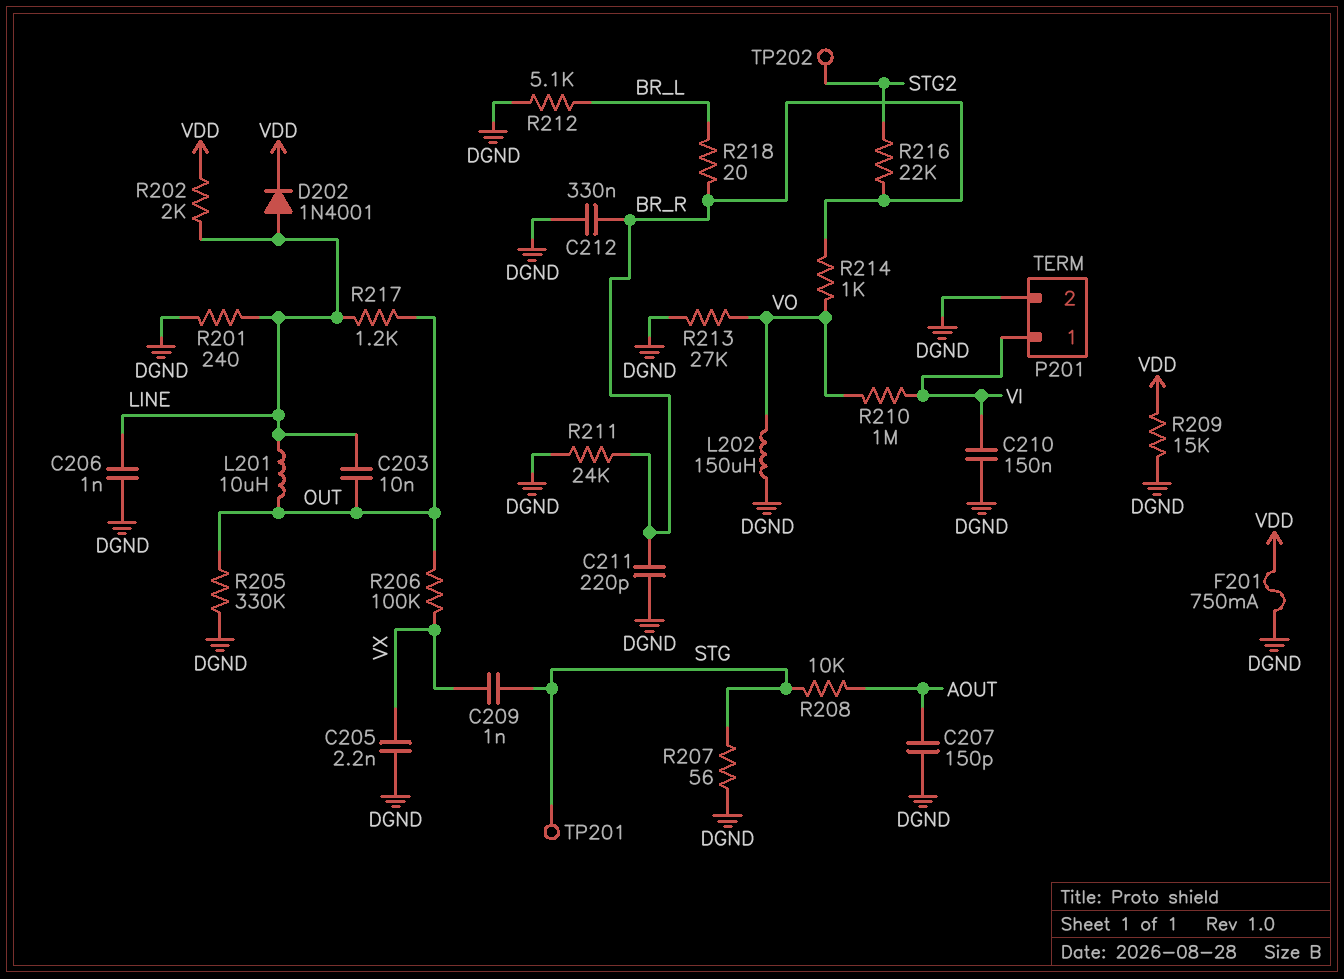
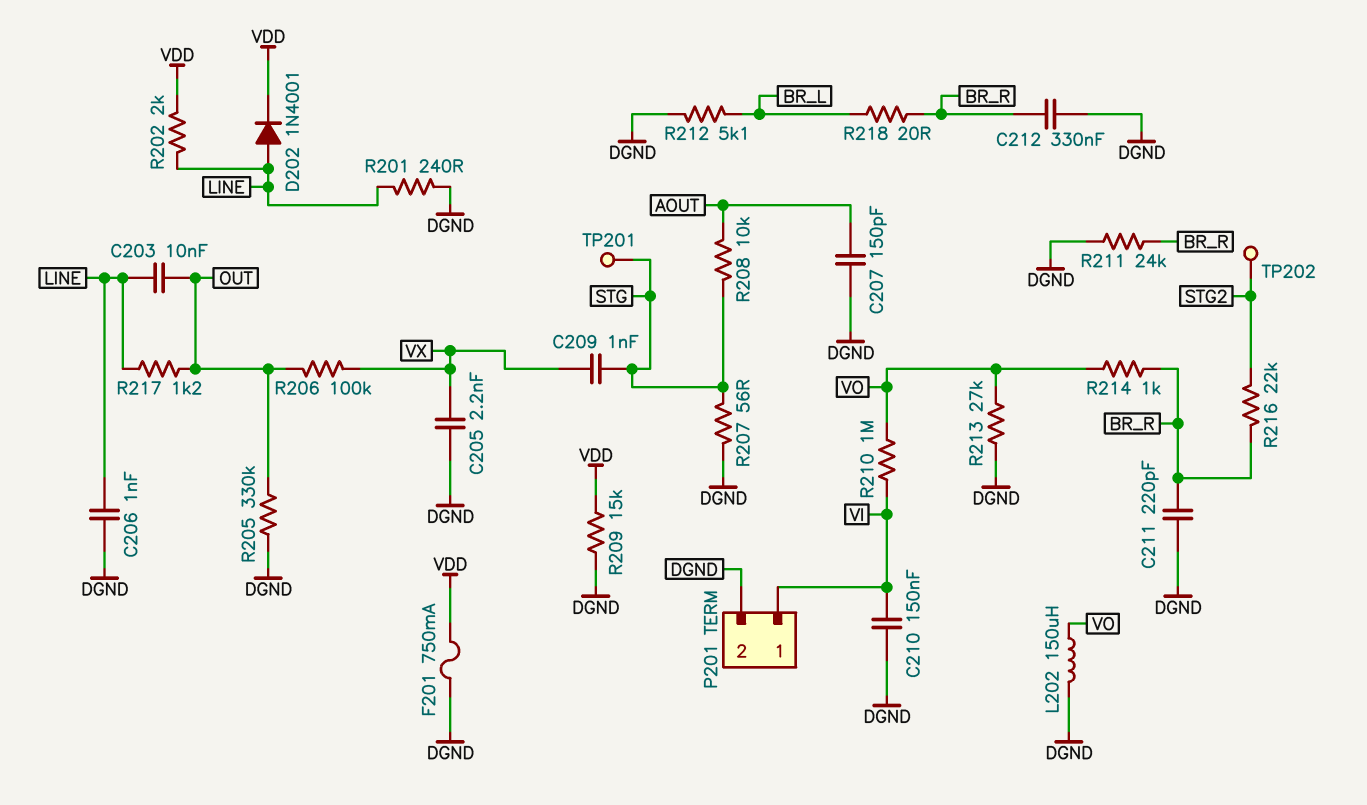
L201: 10uH (LINE, OUT) -> none

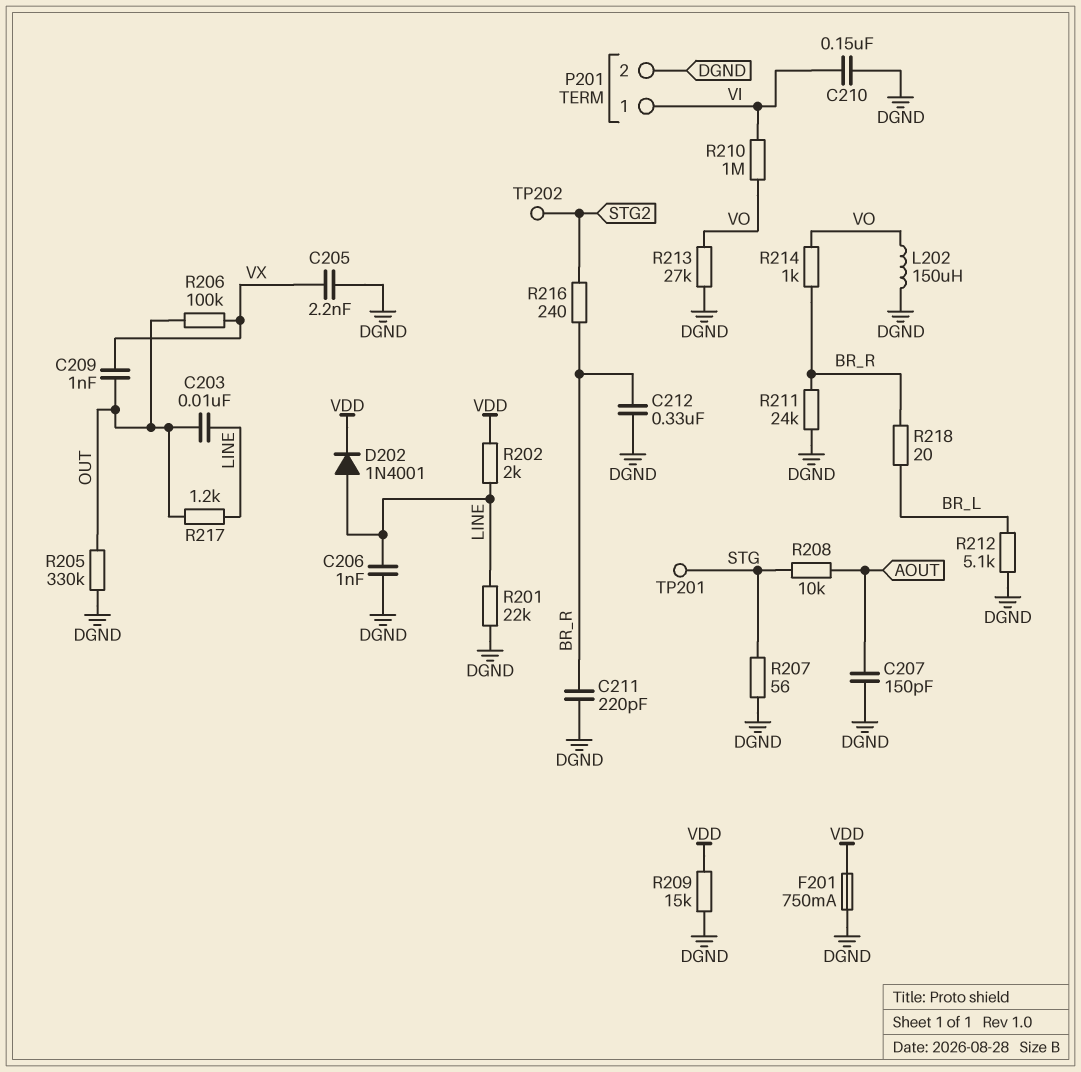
C209: 1nF (STG, VX) -> 1nF (OUT, VX)
R201: 240 (DGND, LINE) -> 22k (DGND, LINE)
R216: 22k (BR_R, STG2) -> 240 (BR_R, STG2)

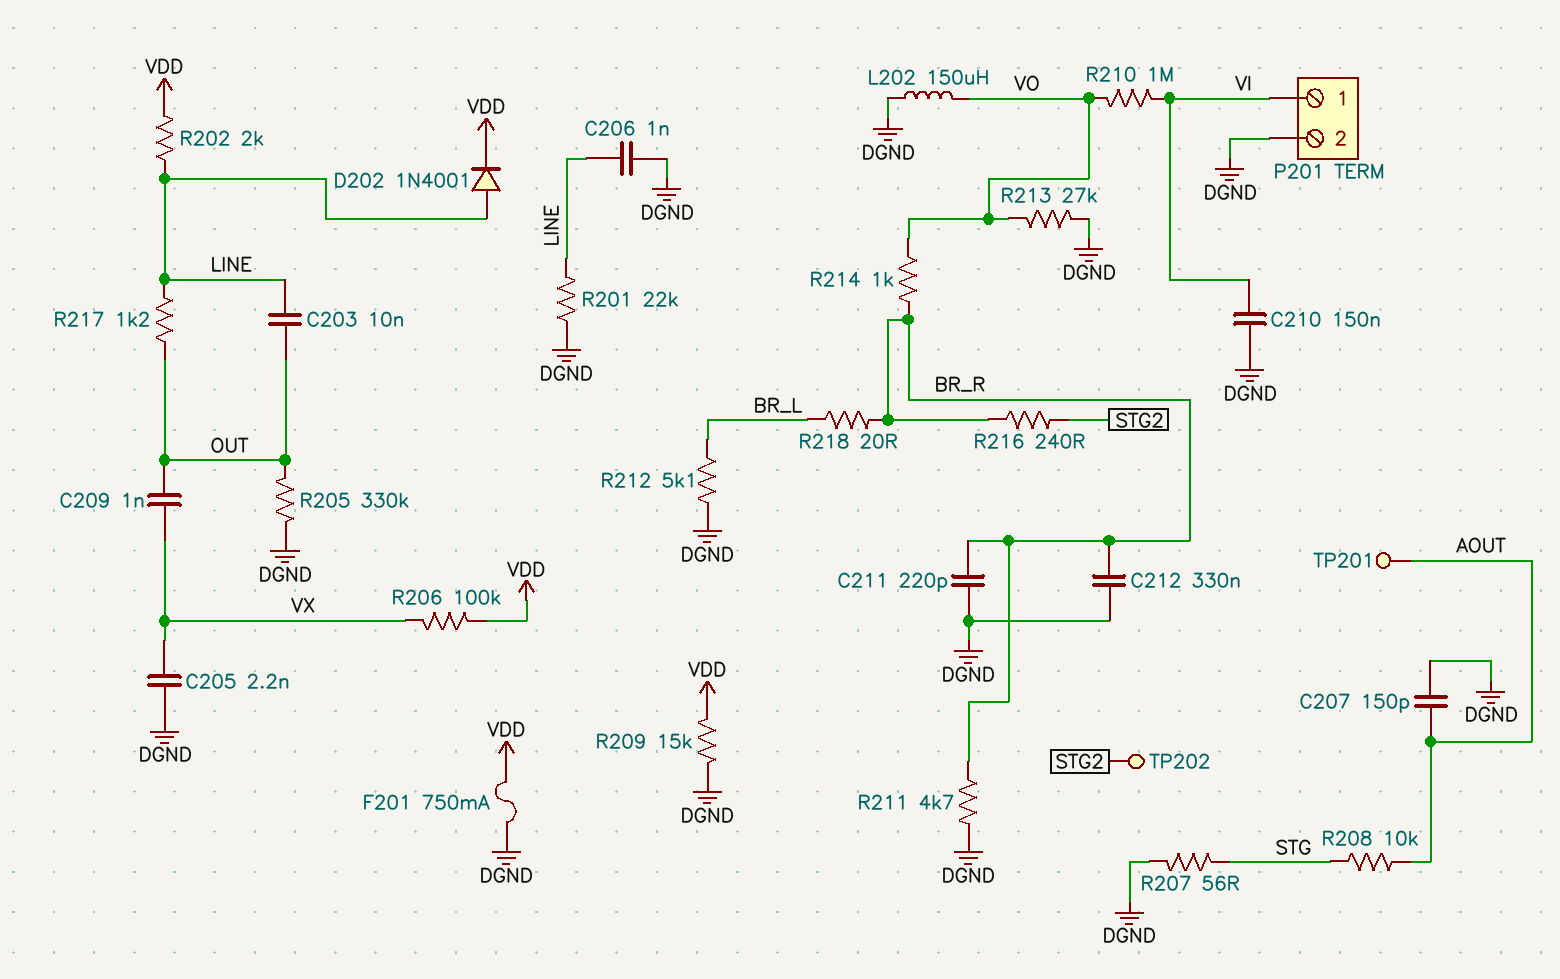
R206: 100k (OUT, VX) -> 100k (VDD, VX)
R211: 24k (BR_R, DGND) -> 4.7k (BR_R, DGND)
TP201: test point (STG) -> test point (AOUT)

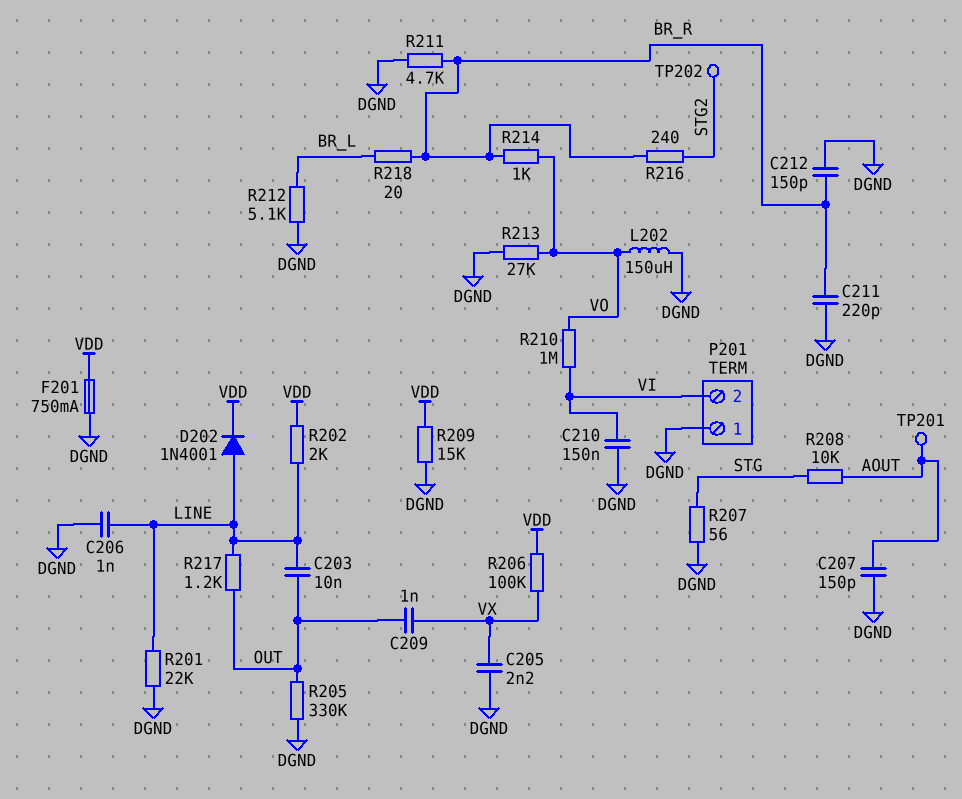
C212: 330nF (BR_R, DGND) -> 150pF (BR_R, DGND)
P201 pin 1: VI -> DGND
P201 pin 2: DGND -> VI

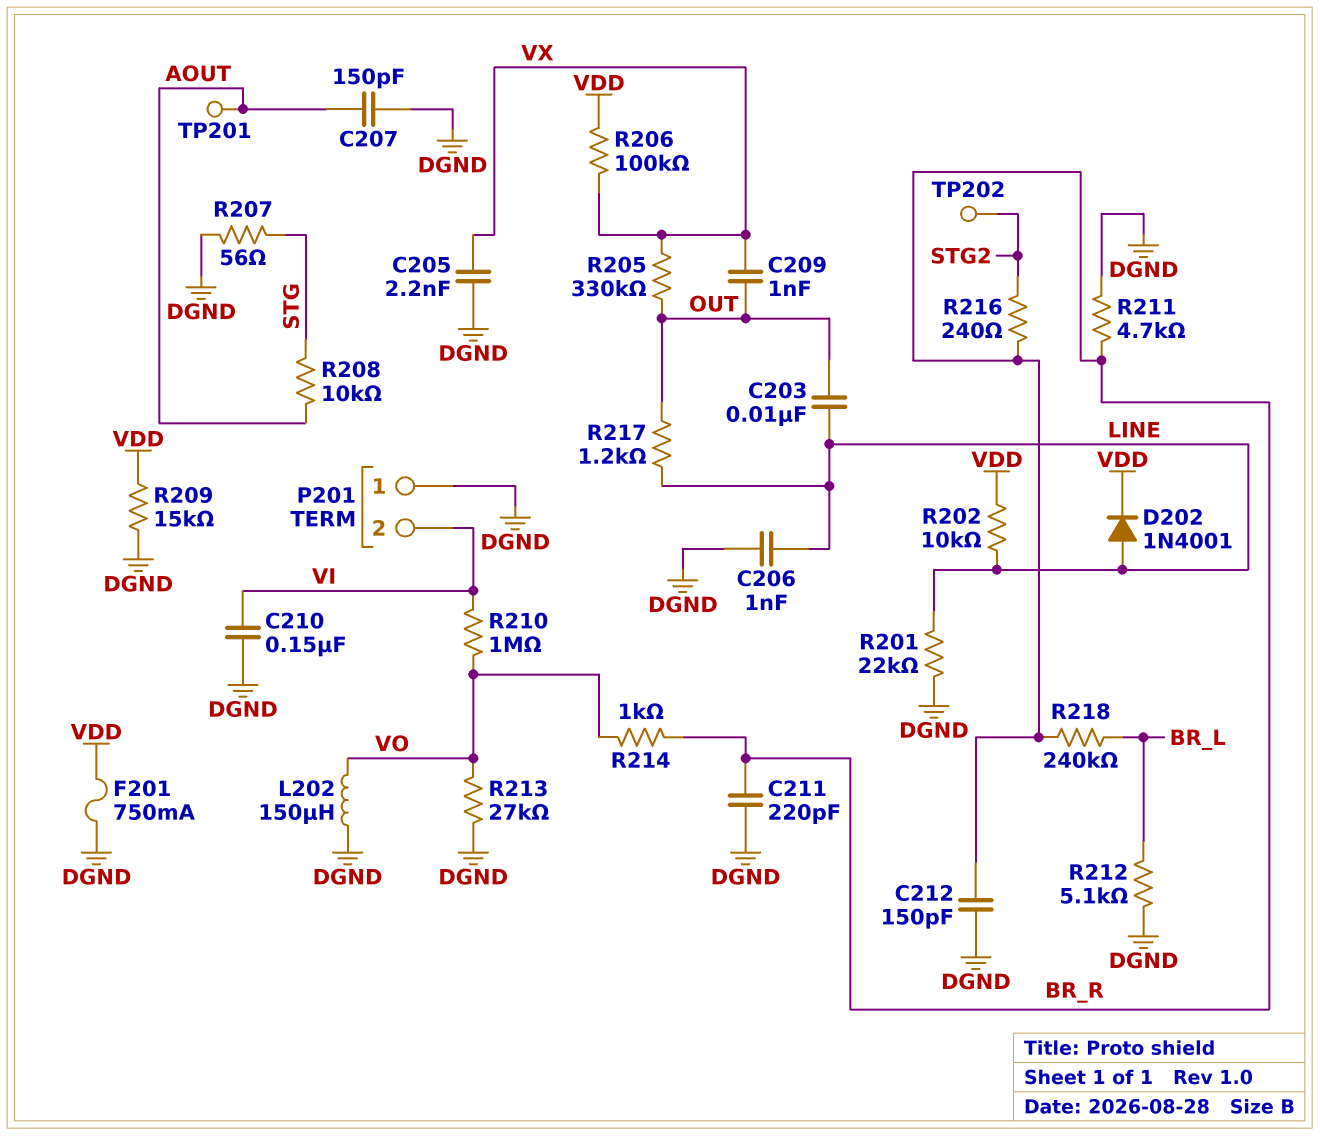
R202: 2k (LINE, VDD) -> 10k (LINE, VDD)
R205: 330k (DGND, OUT) -> 330k (OUT, VX)
R218: 20 (BR_L, BR_R) -> 240k (BR_L, BR_R)

